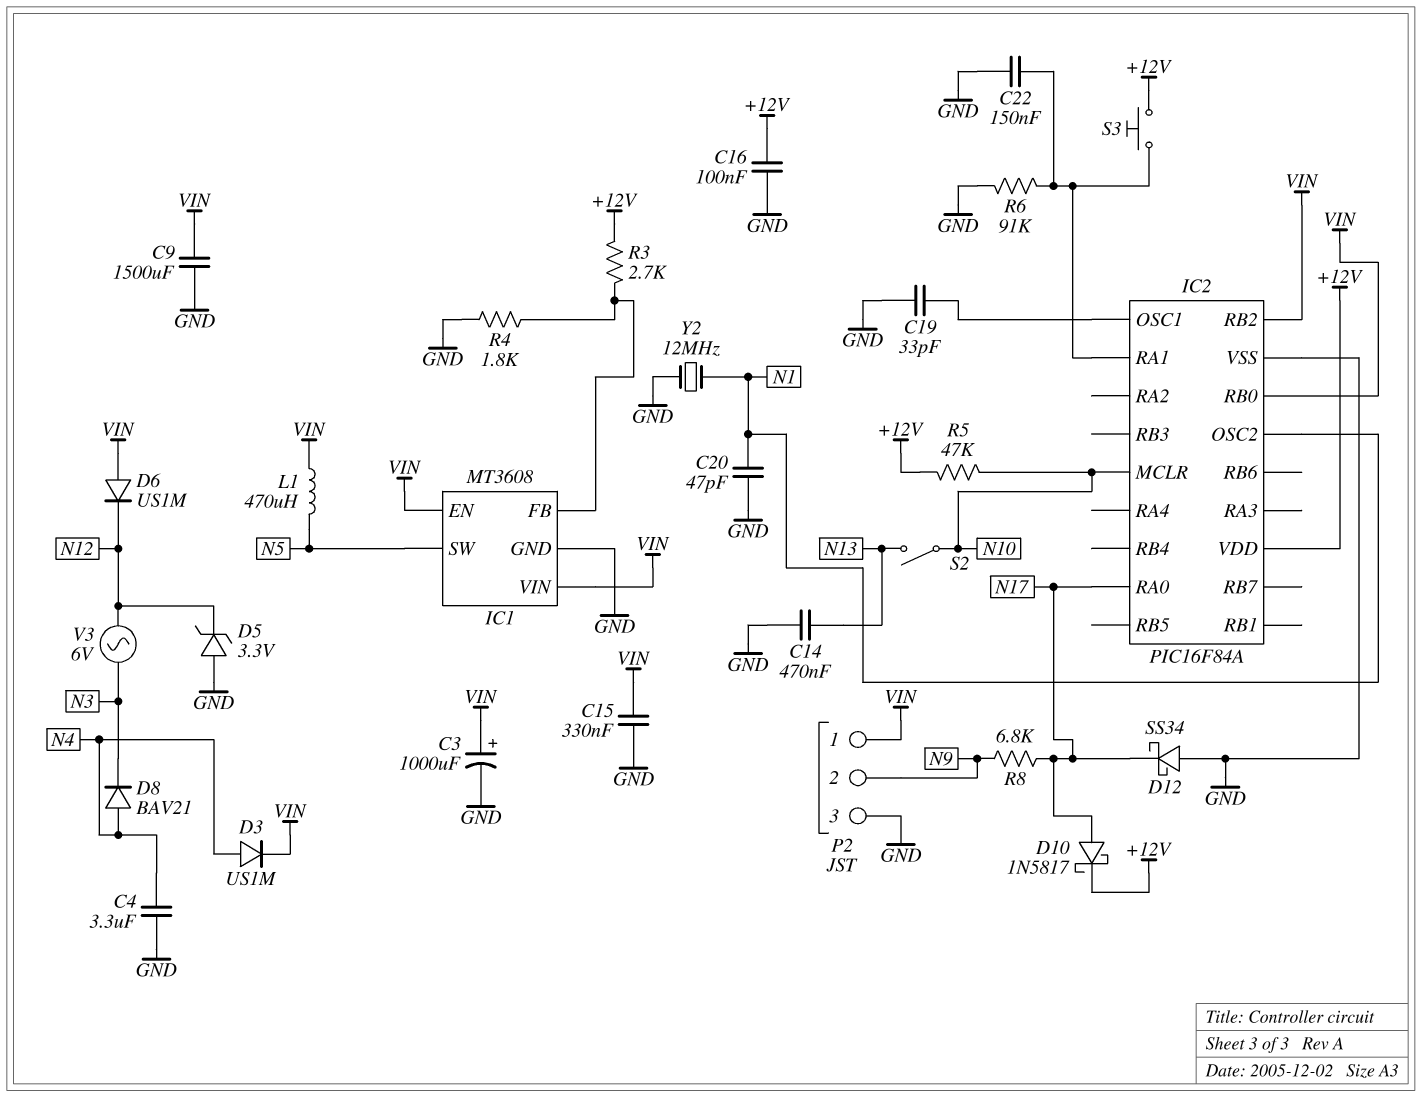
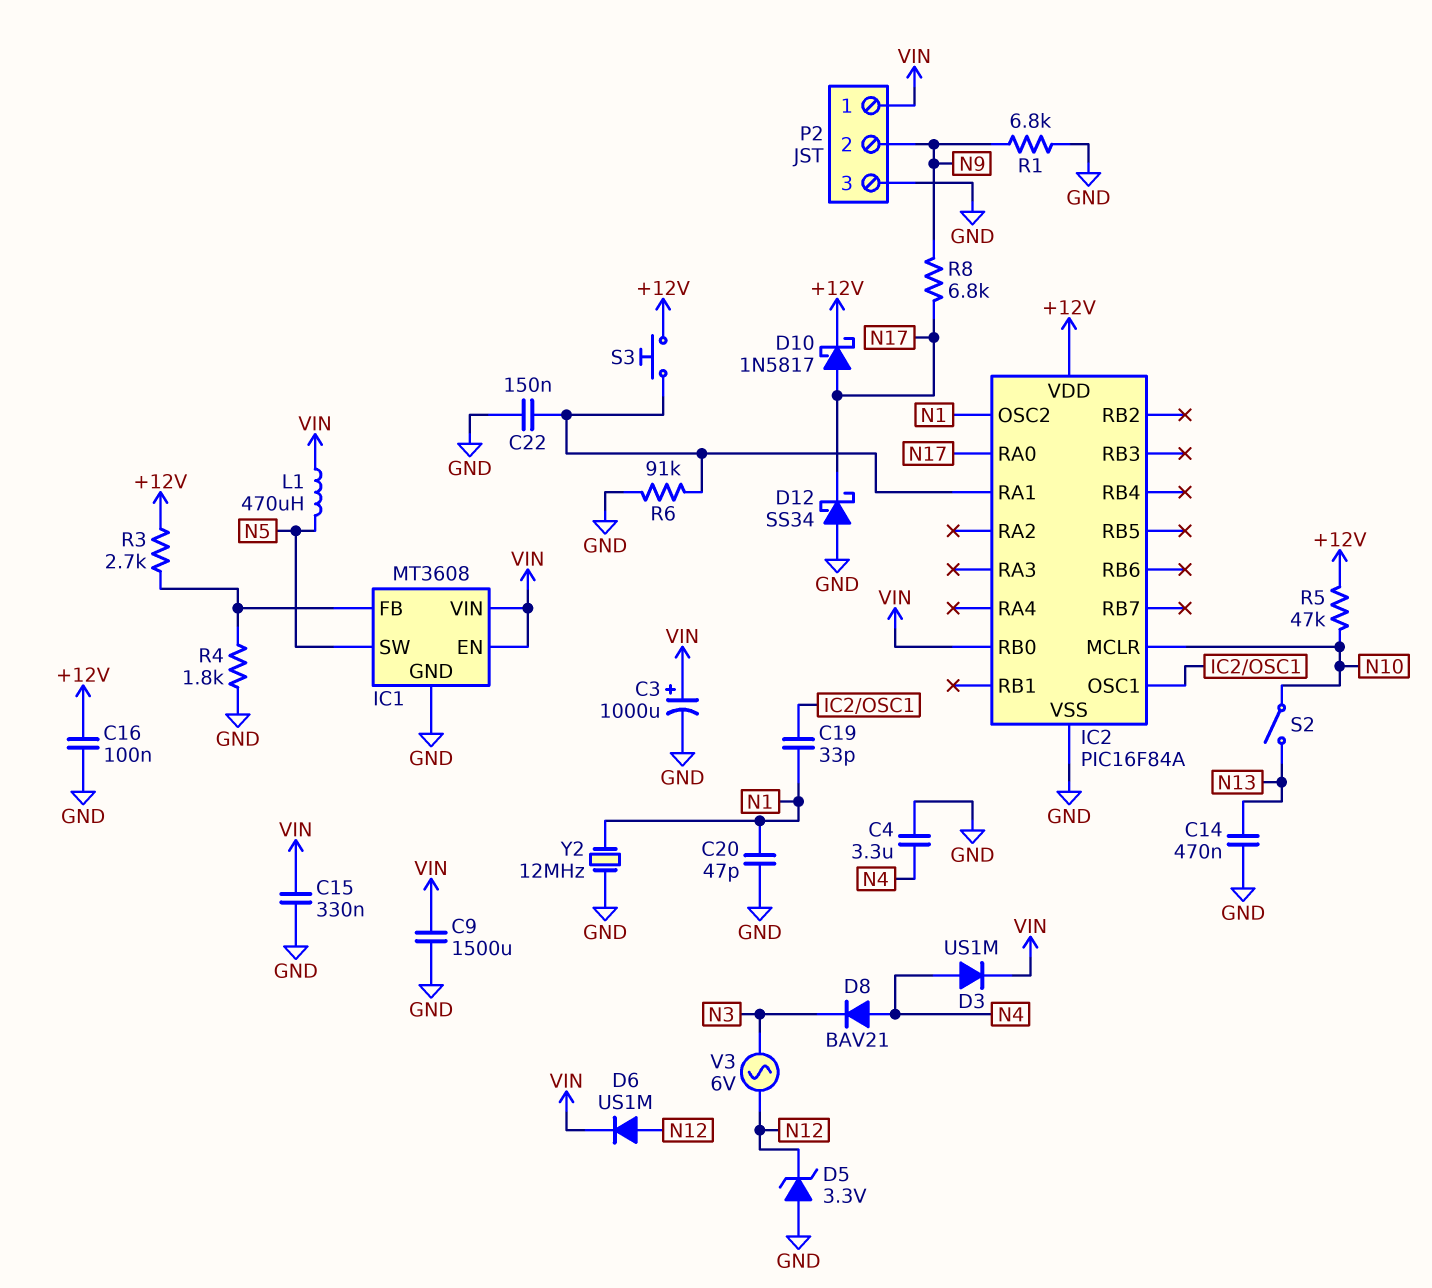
C19: 33pF (GND, IC2/OSC1) -> 33pF (IC2/OSC1, N1)
D6: diode US1M (A VIN, K N12) -> diode US1M (A N12, K VIN)
IC2 pin RB2: VIN -> none
R1: none -> 6.8k (GND, N9)

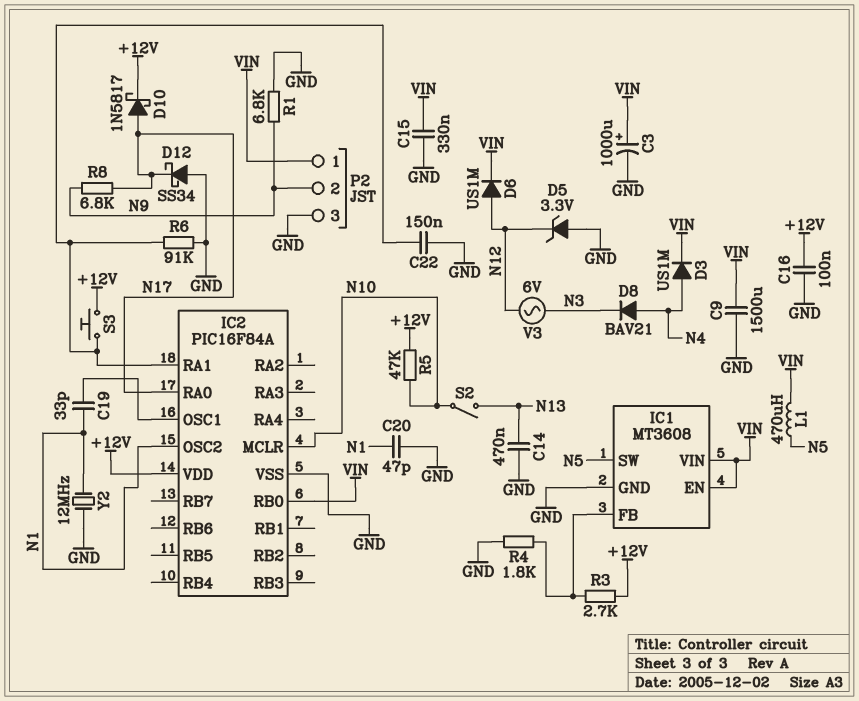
C4: 3.3uF (GND, N4) -> none

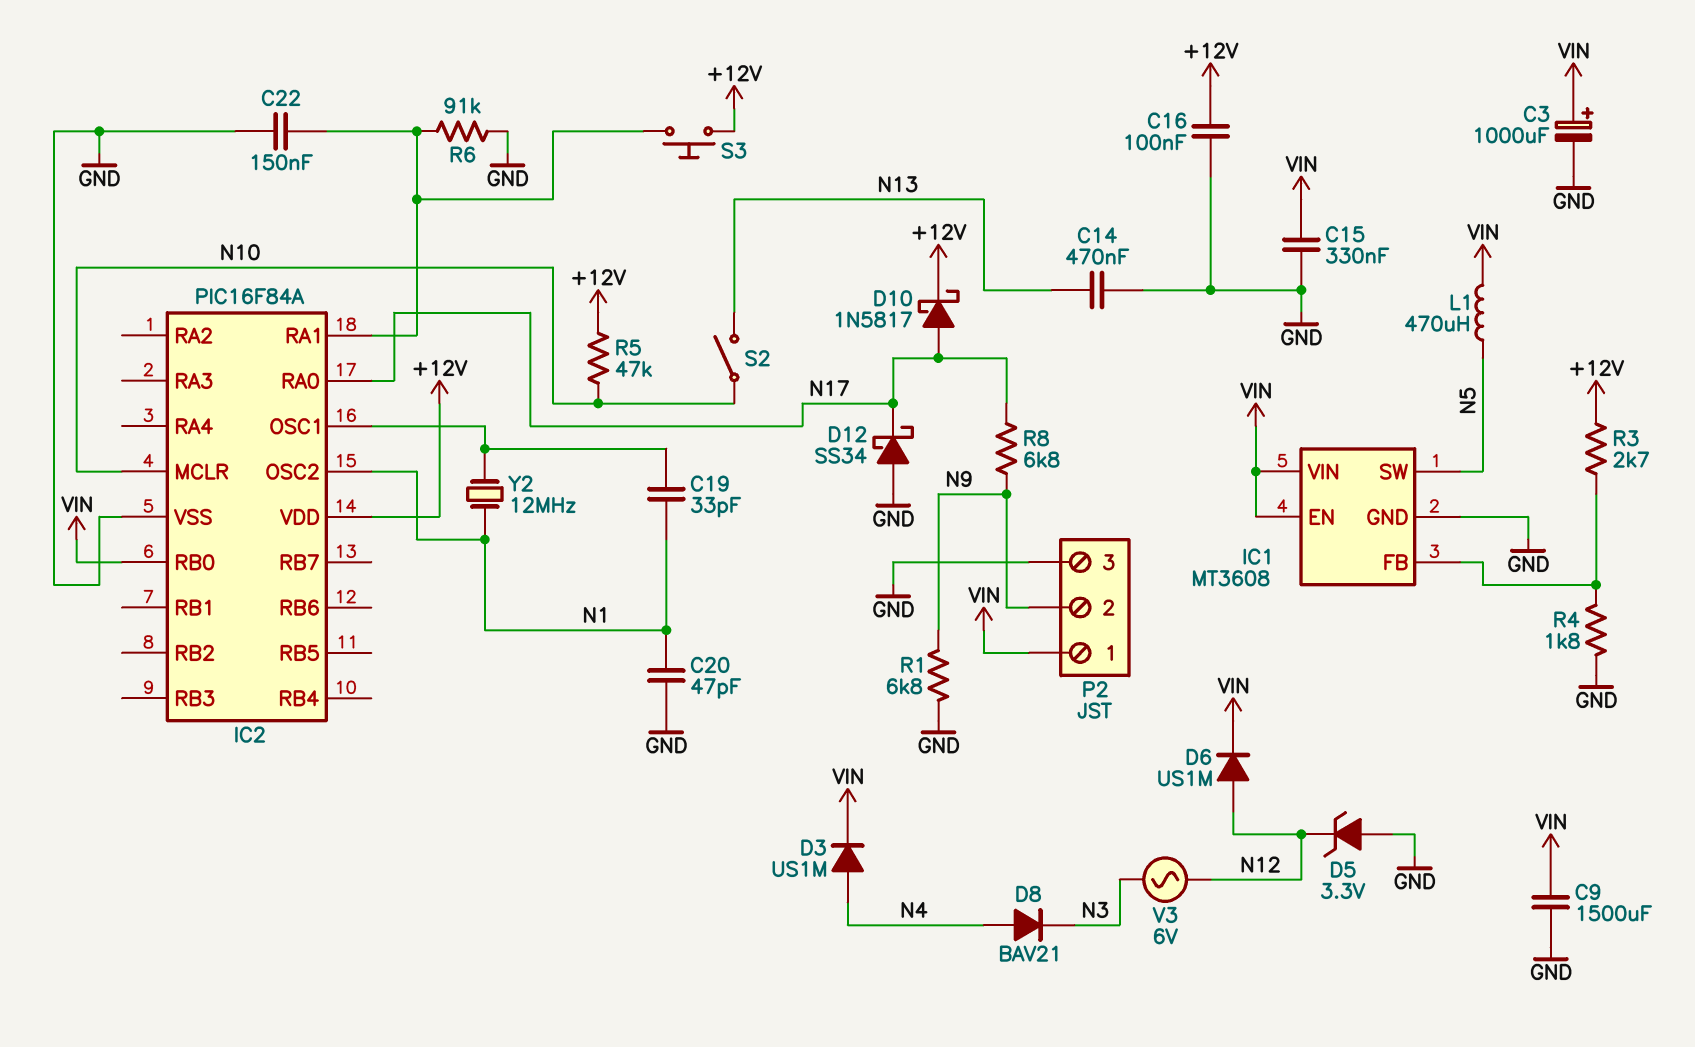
Y2: 12MHz (GND, N1) -> 12MHz (IC2/OSC1, N1)

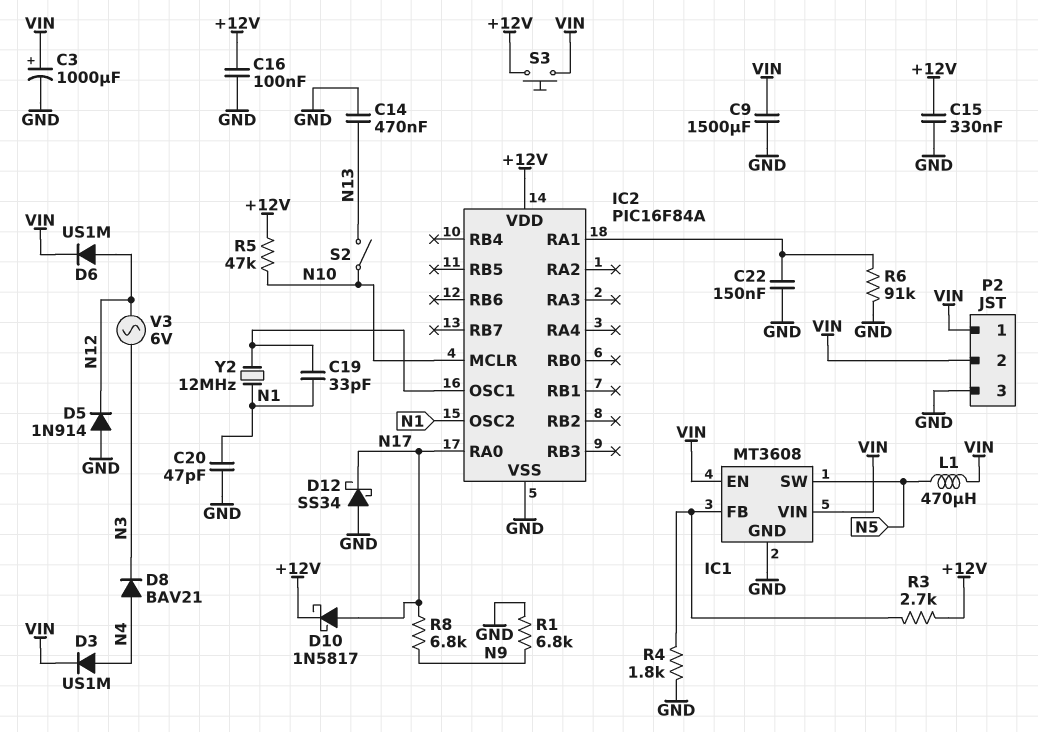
C15: 330nF (GND, VIN) -> 330nF (+12V, GND)
D5: zener 3.3V (A GND, K N12) -> diode 1N914 (A GND, K N12)
IC2 pin RB0: VIN -> none
P2 pin 2: N9 -> VIN
S3: button (+12V, IC2/RA1) -> button (+12V, VIN)

